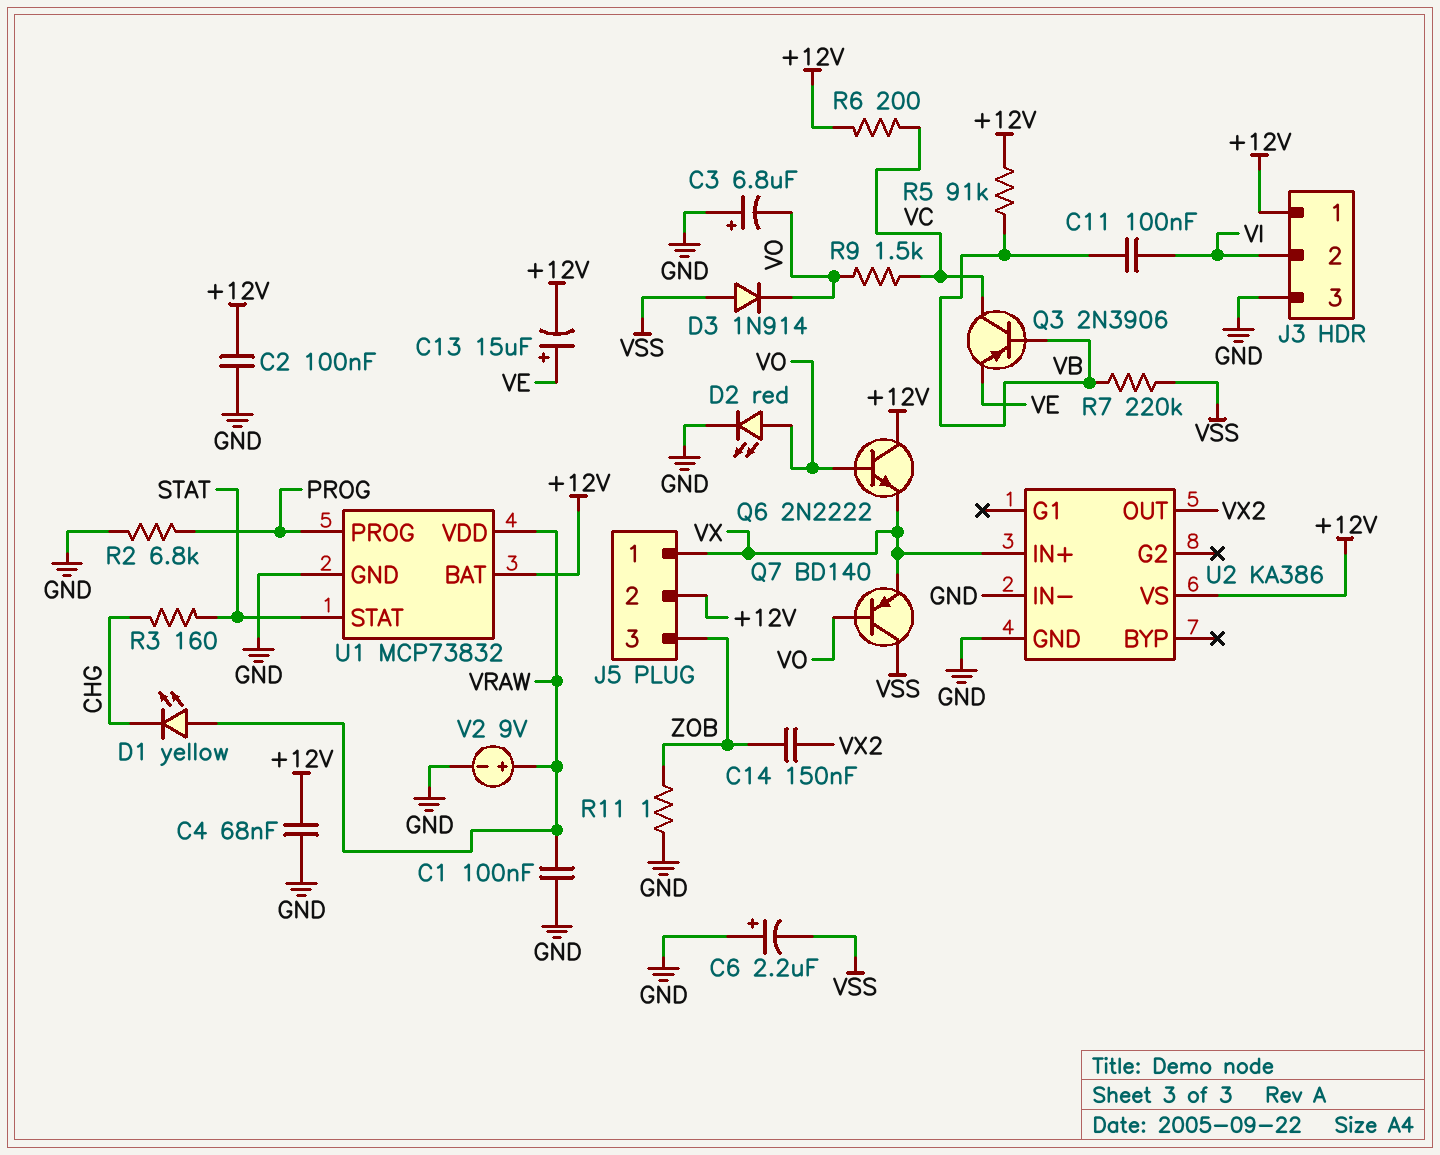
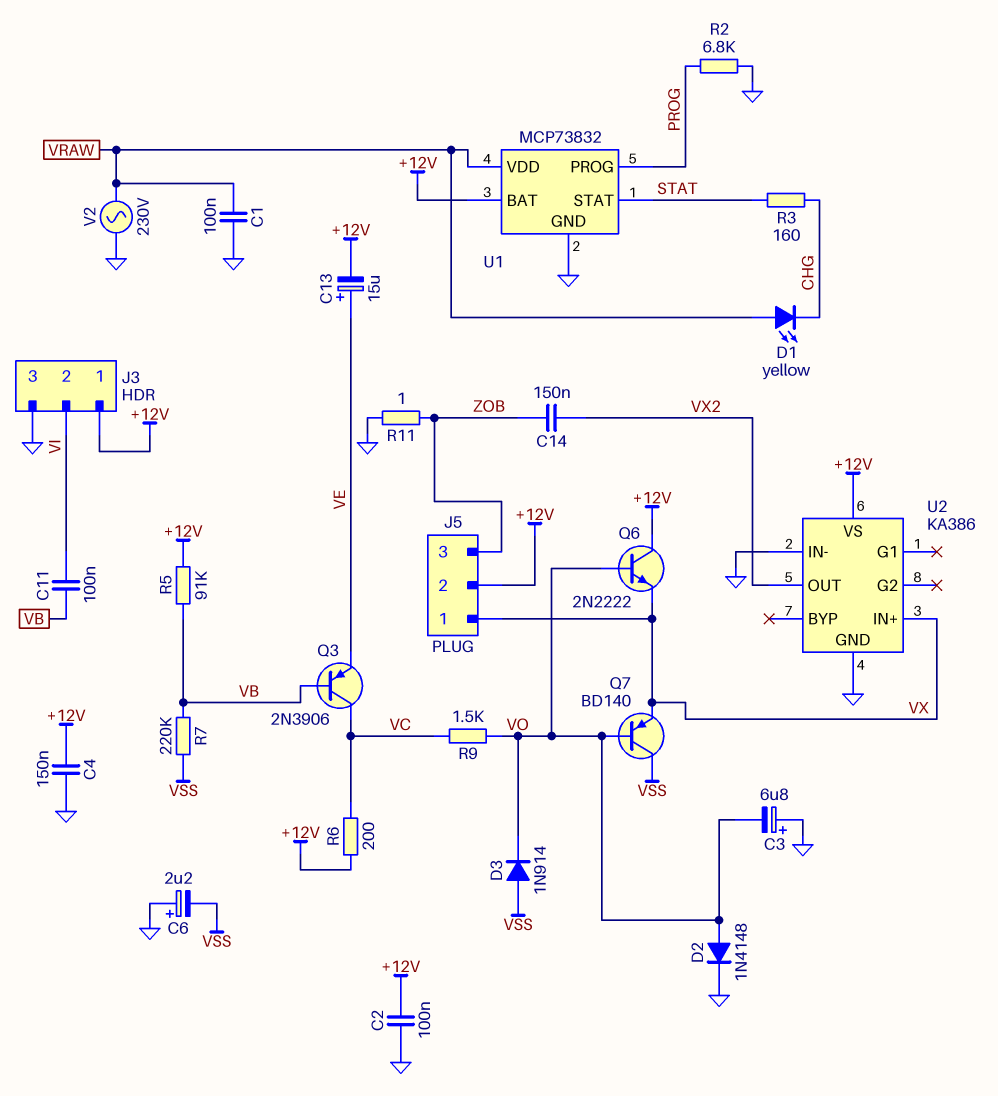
C4: 68nF (+12V, GND) -> 150nF (+12V, GND)
D2: LED red (A VO, K GND) -> diode 1N4148 (A VO, K GND)
V2: 9V (plus VRAW, minus GND) -> AC 230V (GND, VRAW)

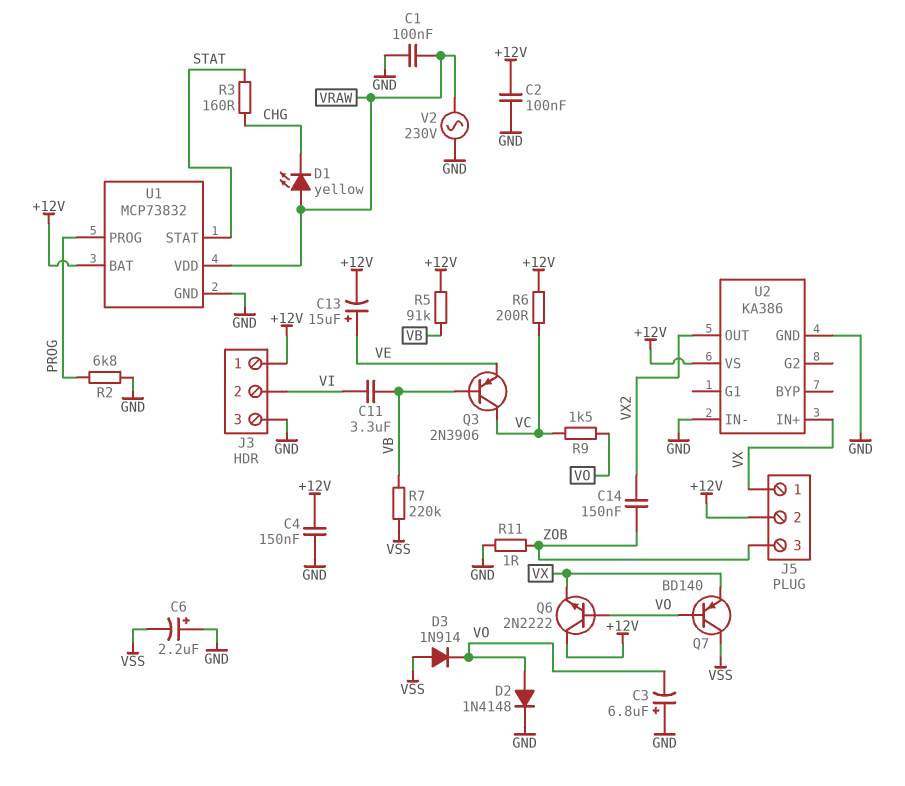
C11: 100nF (VB, VI) -> 3.3uF (VB, VI)

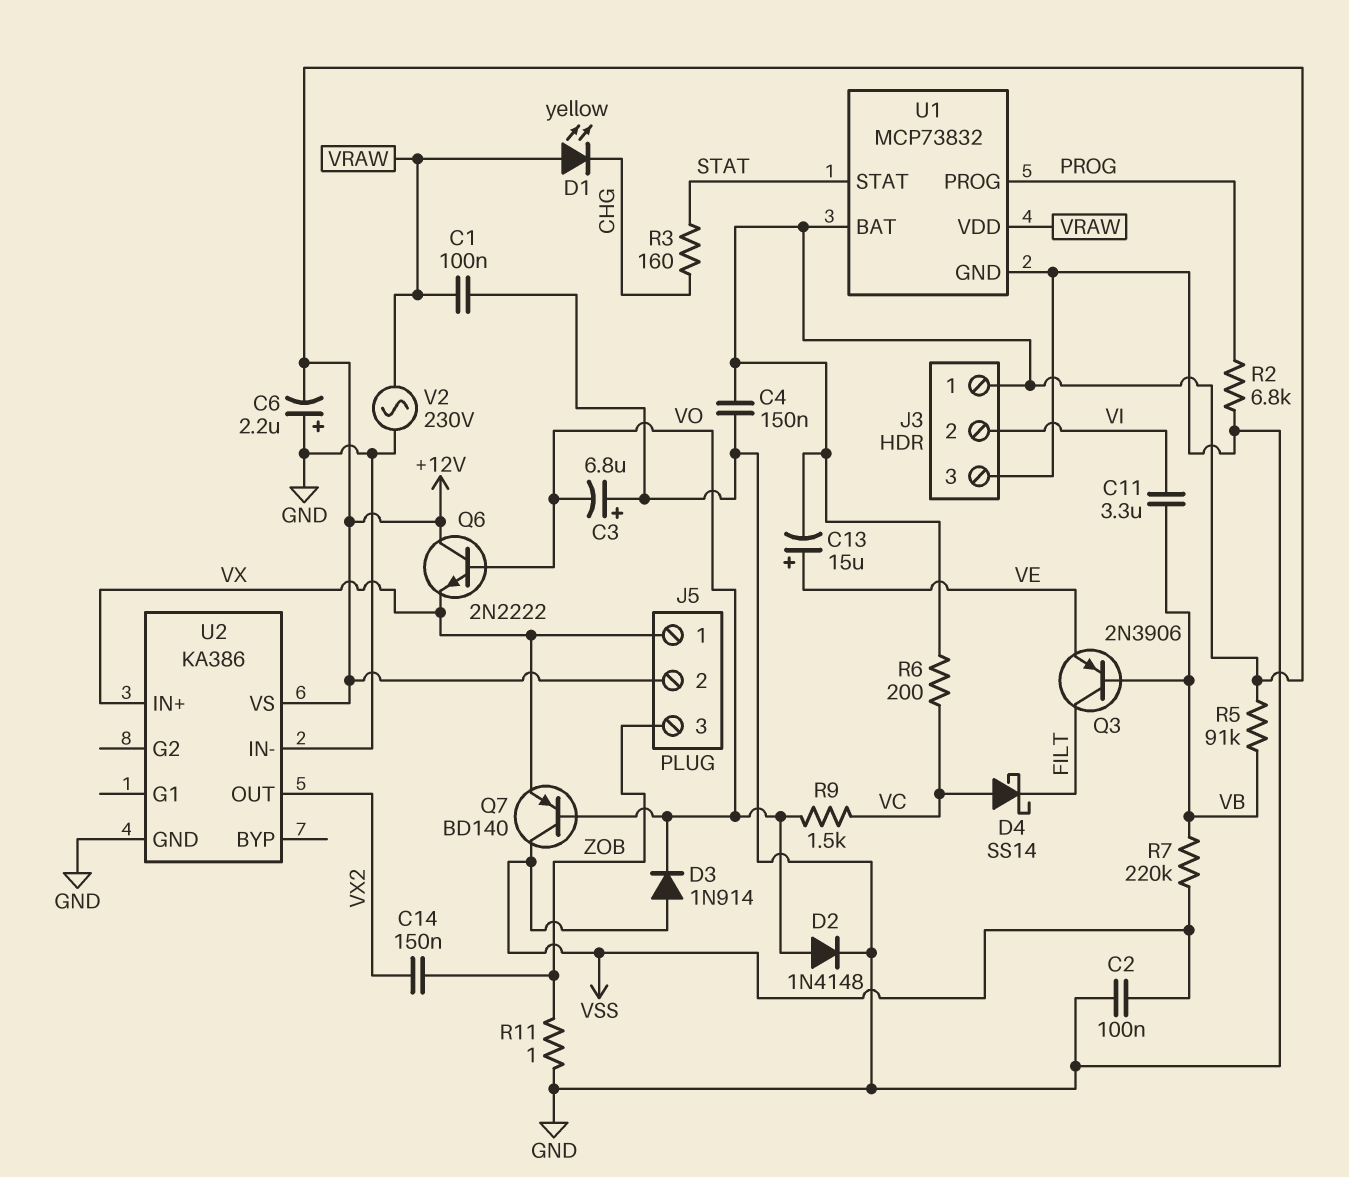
C2: 100nF (+12V, GND) -> 100nF (GND, VSS)
C6: 2.2uF (plus GND, minus VSS) -> 2.2uF (plus GND, minus +12V)
D4: none -> schottky SS14 (A VC, K FILT)
Q3: PNP 2N3906 (B VB, C VC, E VE) -> PNP 2N3906 (B VB, C FILT, E VE)

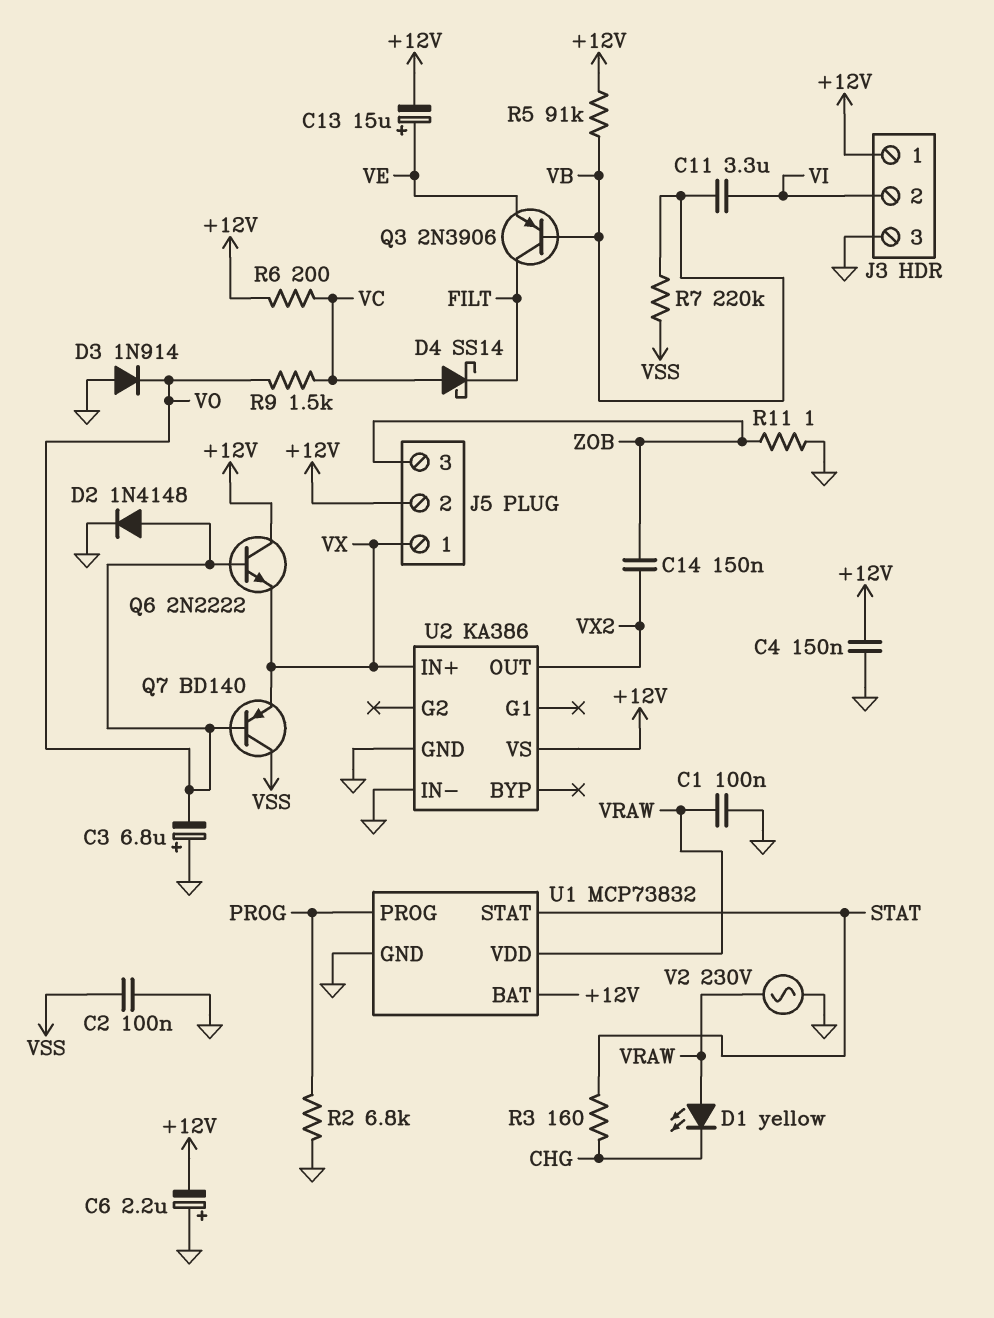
D3: diode 1N914 (A VSS, K VO) -> diode 1N914 (A GND, K VO)

